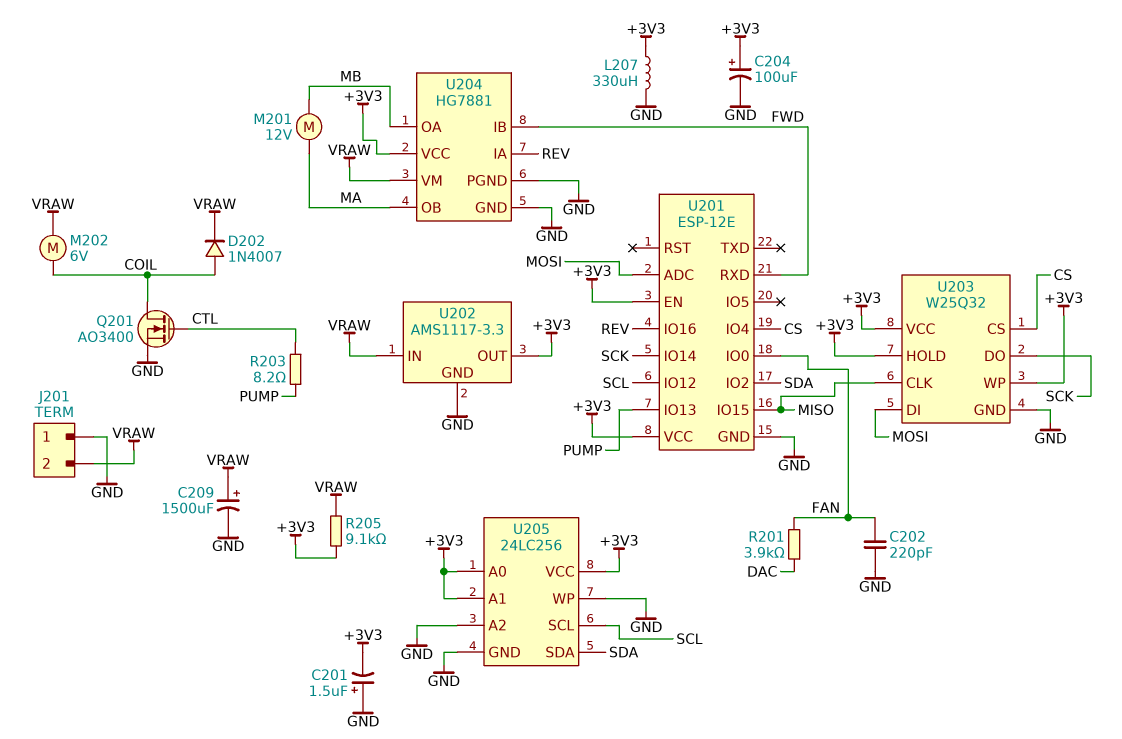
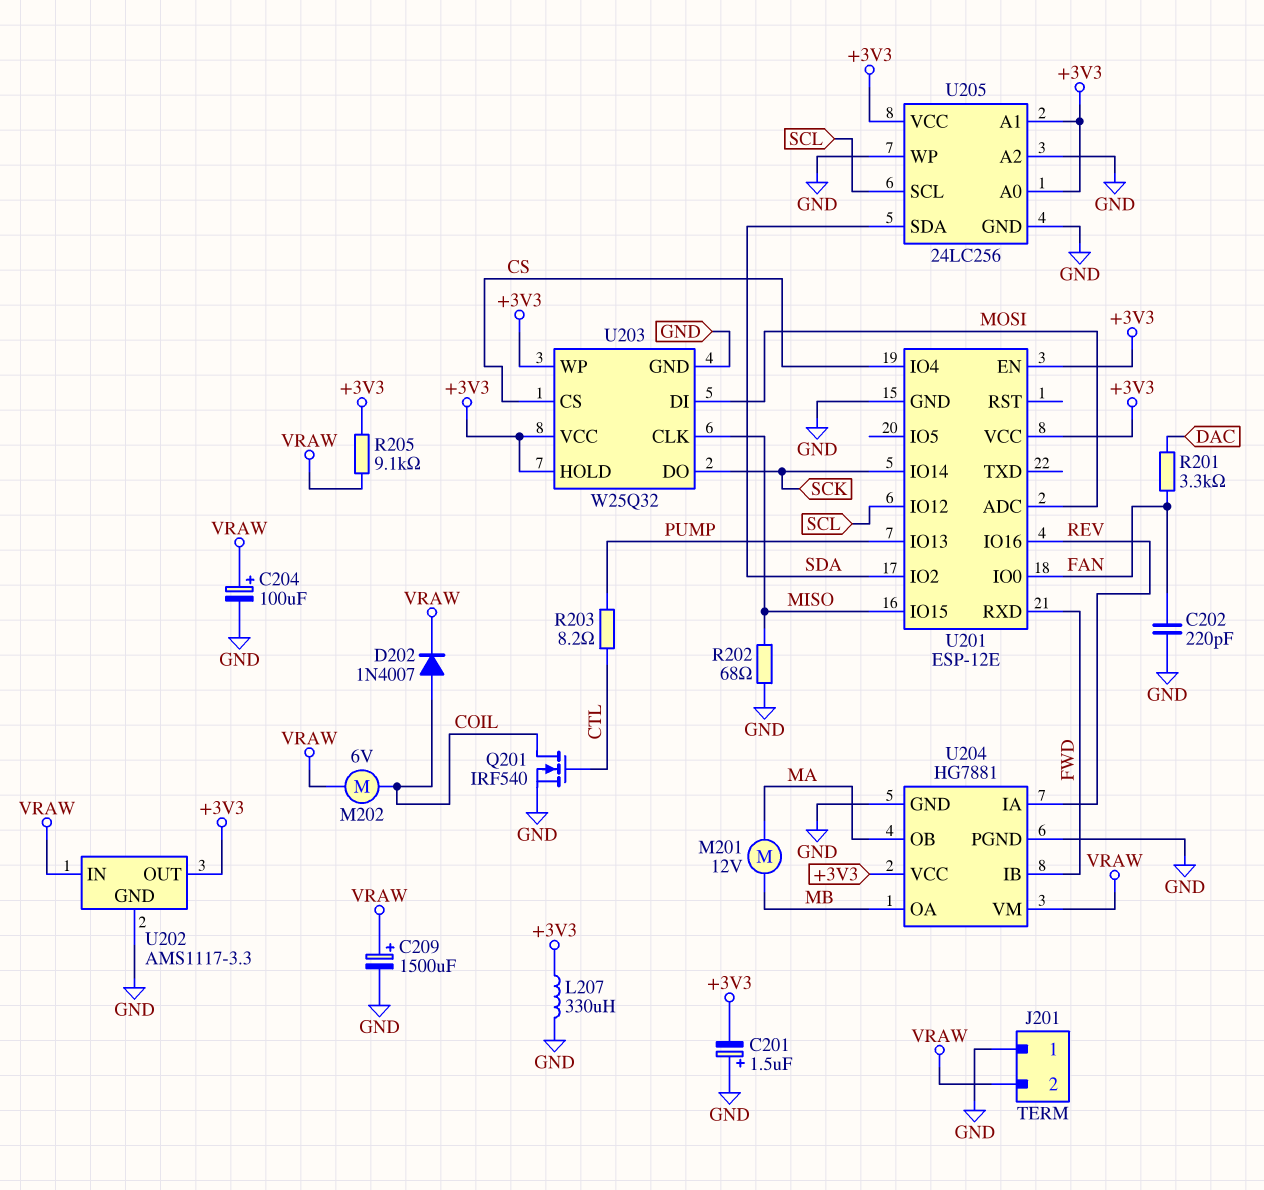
C204: 100uF (plus +3V3, minus GND) -> 100uF (plus VRAW, minus GND)
Q201: NMOS AO3400 (G CTL, D COIL, S GND) -> NMOS IRF540 (G CTL, D COIL, S GND)
R201: 3.9k (DAC, FAN) -> 3.3k (DAC, FAN)
R202: none -> 68 (GND, MISO)

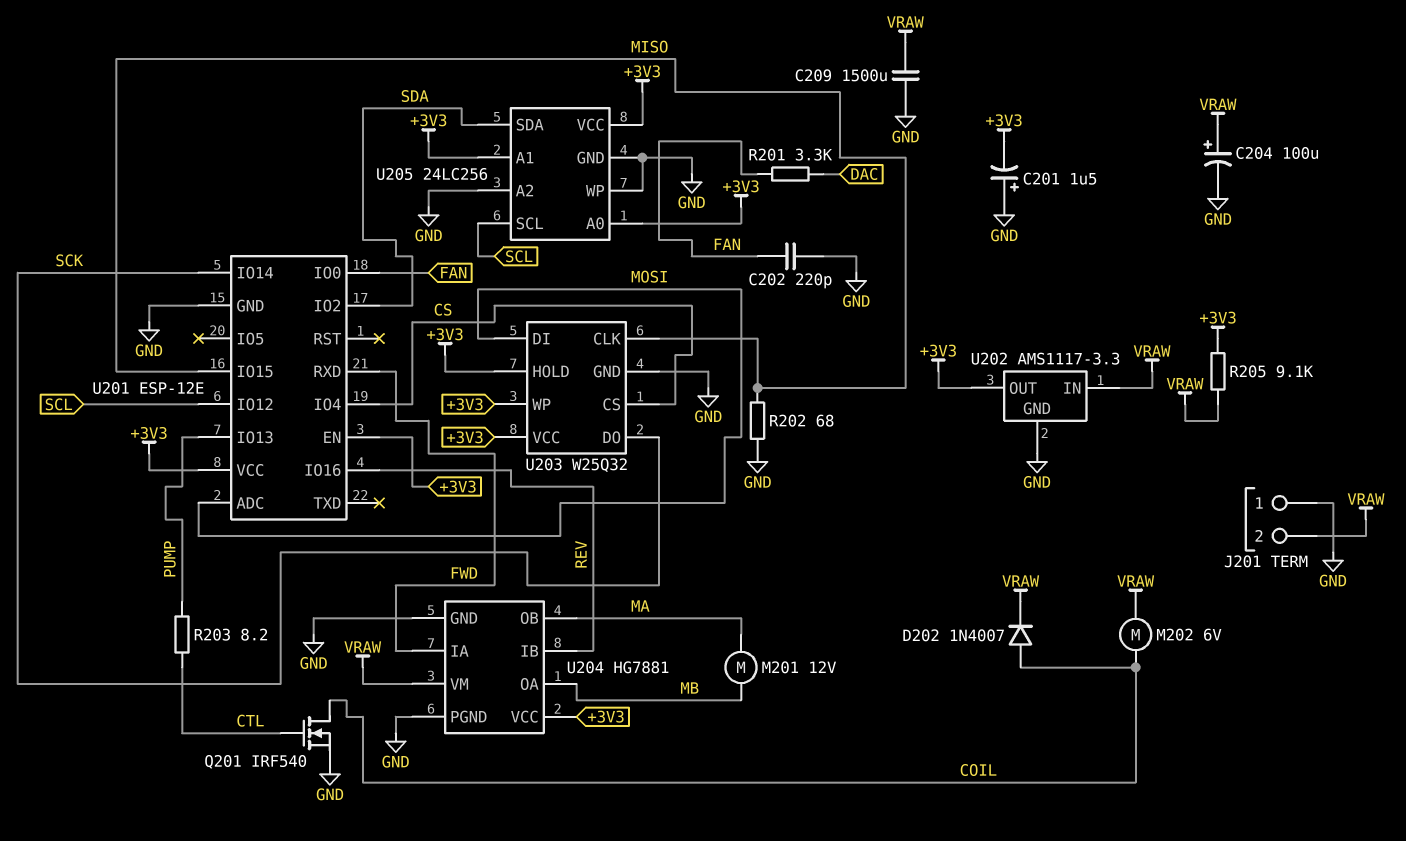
C209: 1500uF (plus VRAW, minus GND) -> 1500uF (GND, VRAW)
L207: 330uH (+3V3, GND) -> none
U204 pin IA: REV -> FWD
U204 pin IB: FWD -> REV

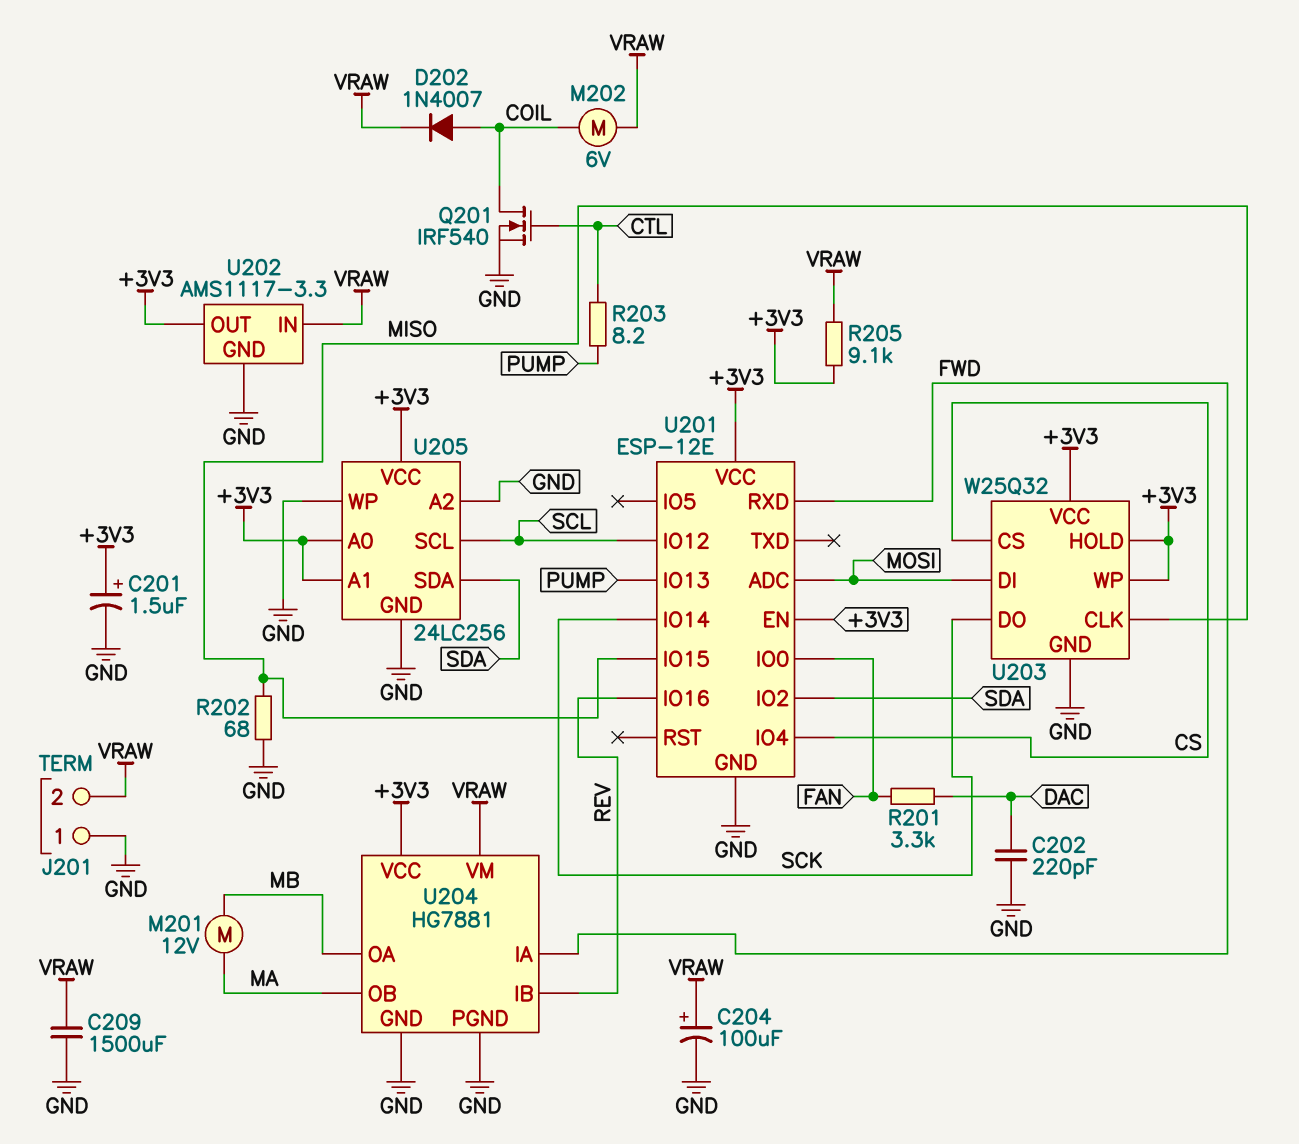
C201: 1.5uF (plus GND, minus +3V3) -> 1.5uF (plus +3V3, minus GND)
C202: 220pF (FAN, GND) -> 220pF (DAC, GND)

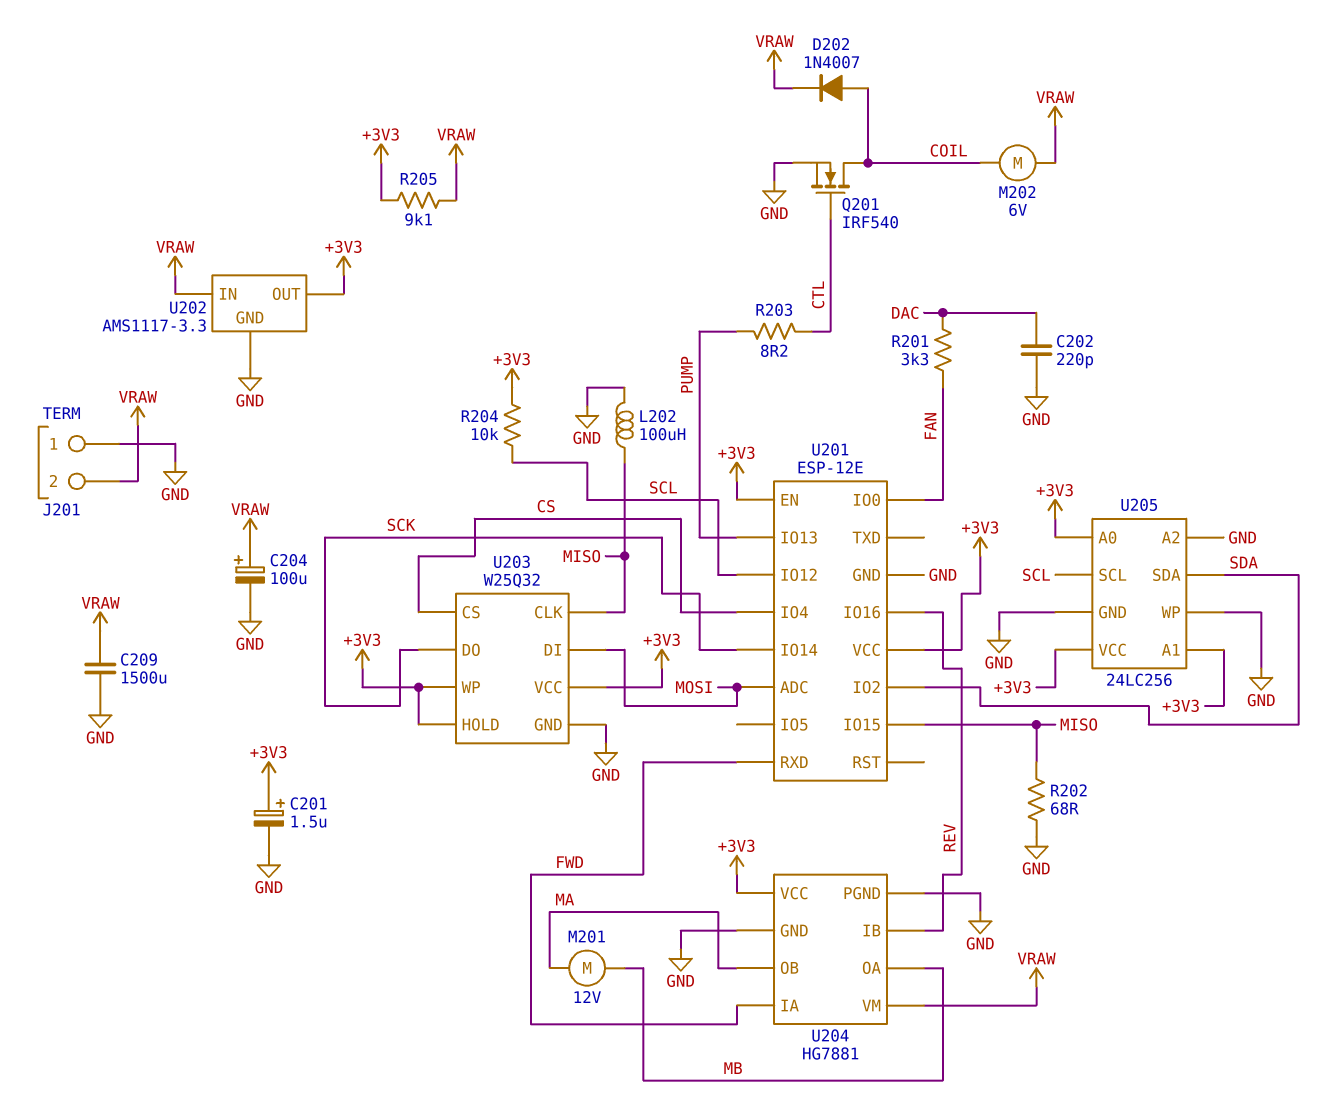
L202: none -> 100uH (GND, MISO)
R204: none -> 10k (+3V3, SCL)

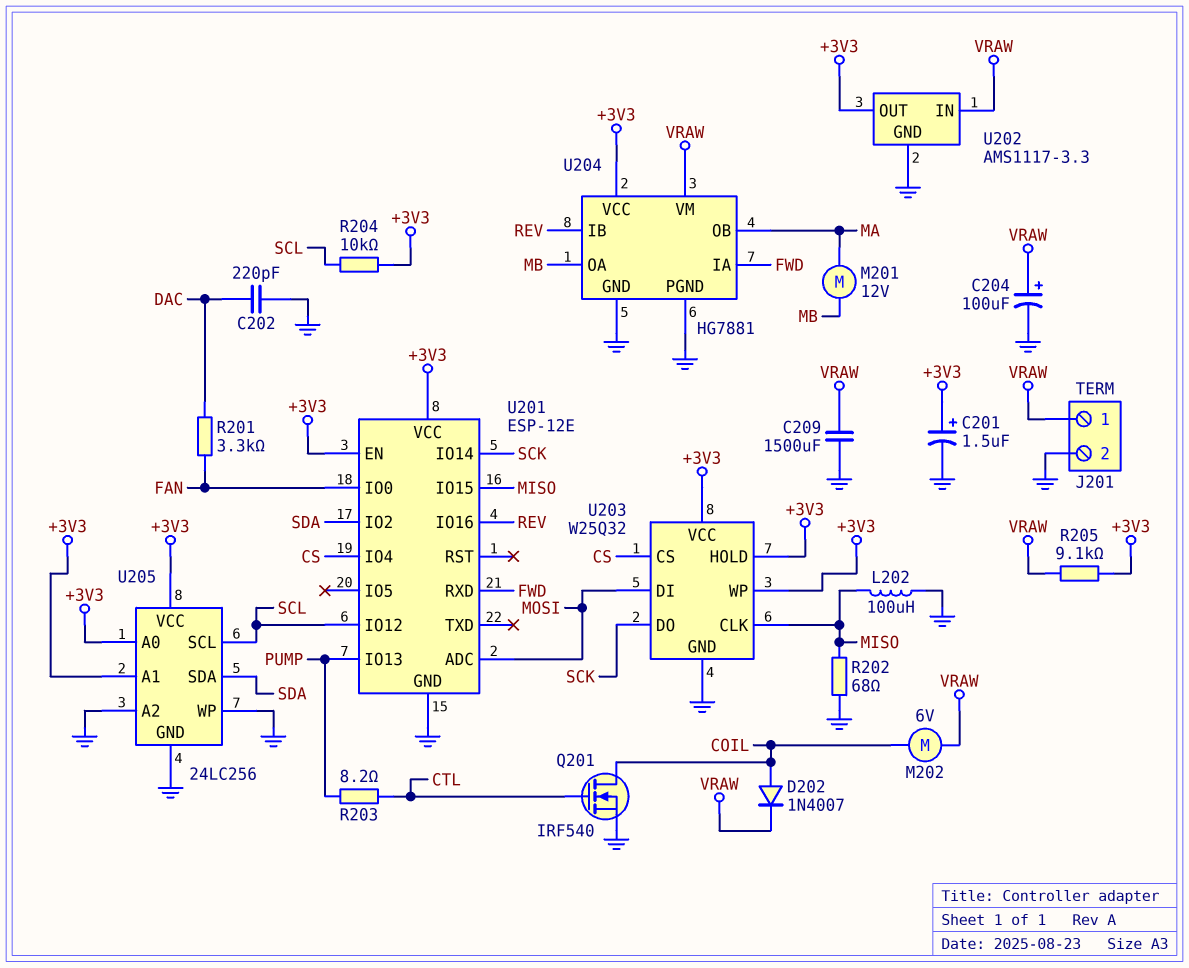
J201 pin 1: GND -> VRAW
J201 pin 2: VRAW -> GND

